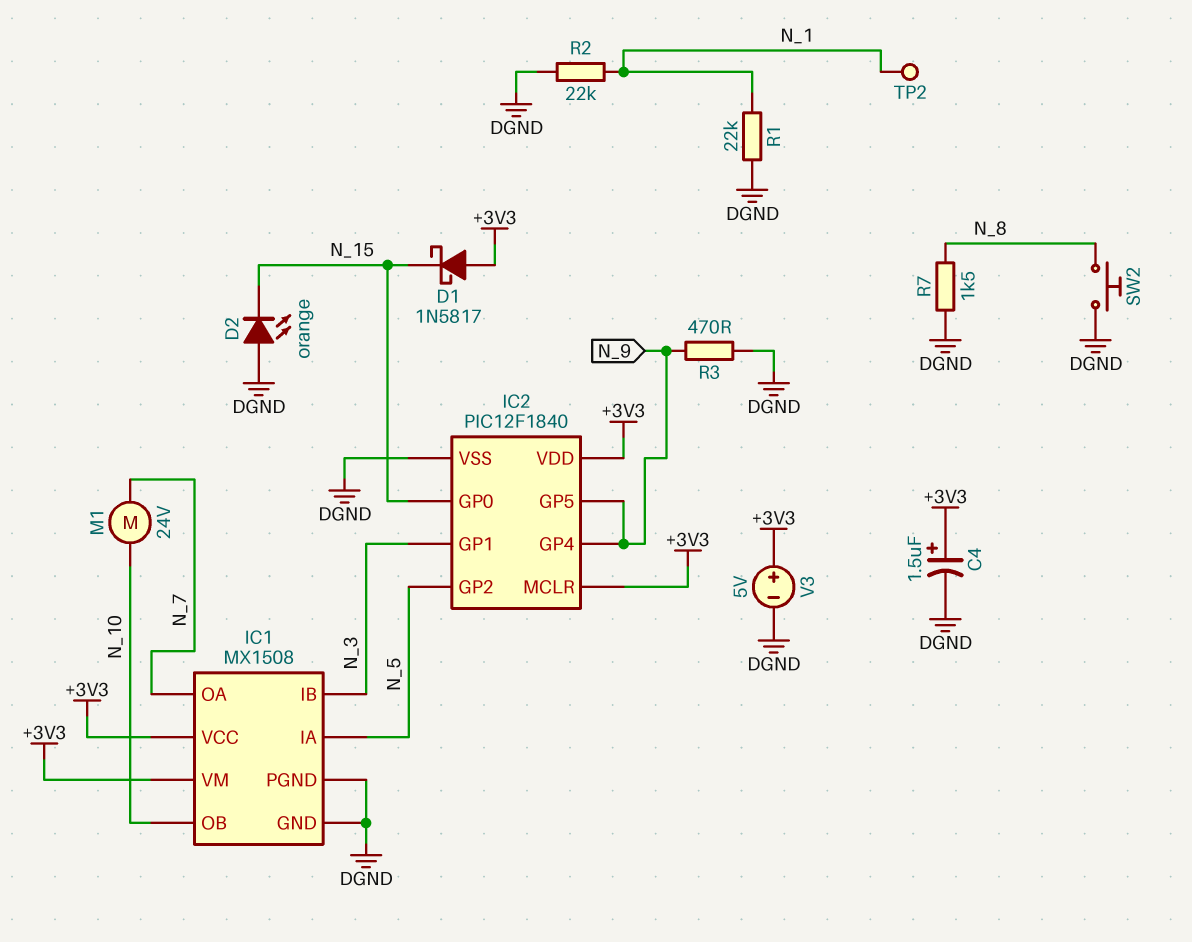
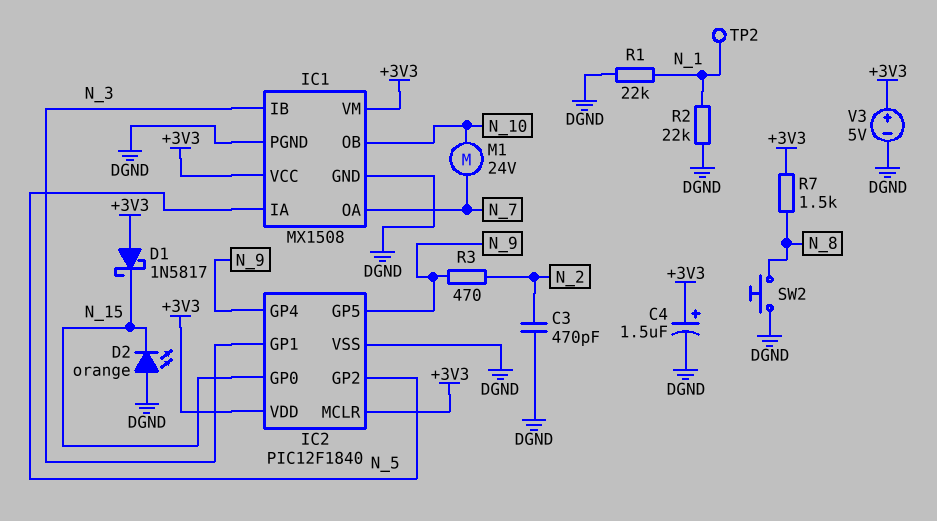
C3: none -> 470pF (DGND, N_2)
R3: 470 (DGND, N_9) -> 470 (N_2, N_9)
R7: 1.5k (DGND, N_8) -> 1.5k (+3V3, N_8)

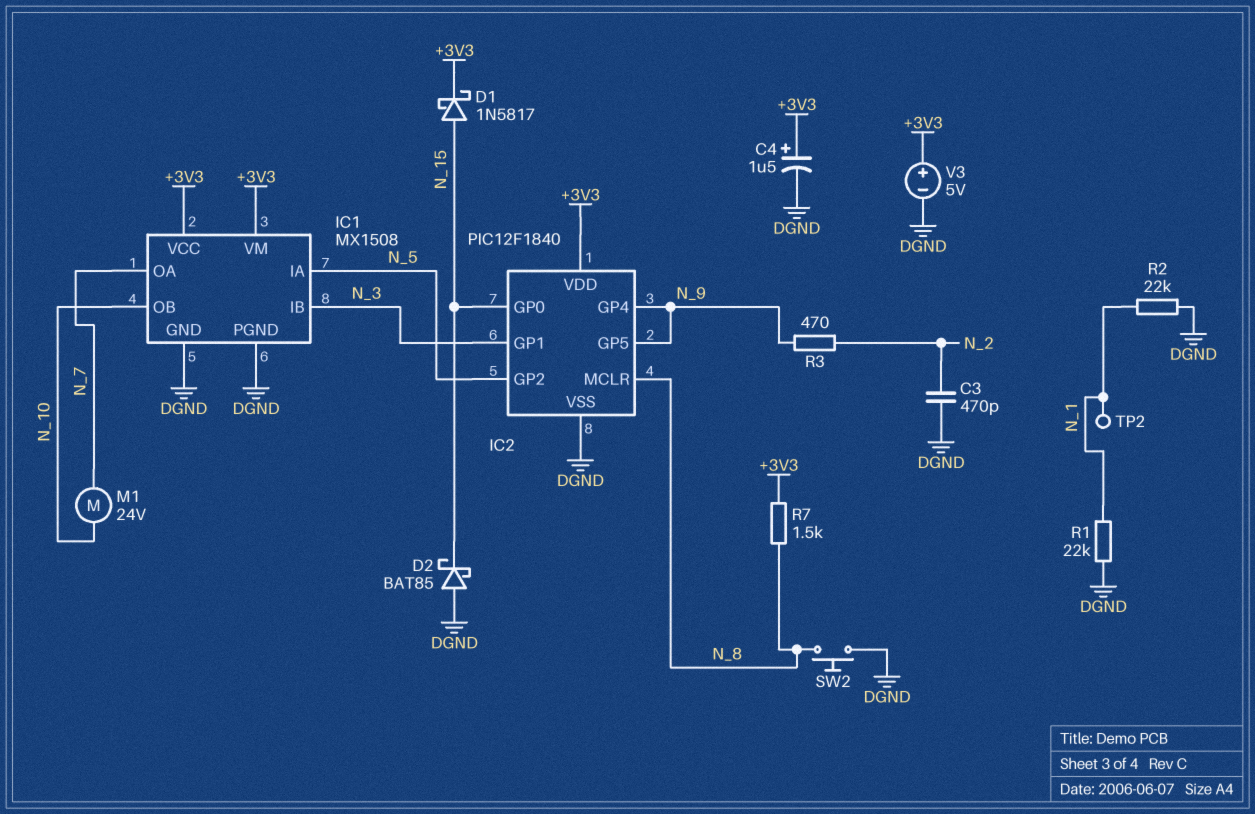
D1: schottky 1N5817 (A +3V3, K N_15) -> schottky 1N5817 (A N_15, K +3V3)
D2: LED orange (A DGND, K N_15) -> schottky BAT85 (A DGND, K N_15)
IC2 pin MCLR: +3V3 -> N_8

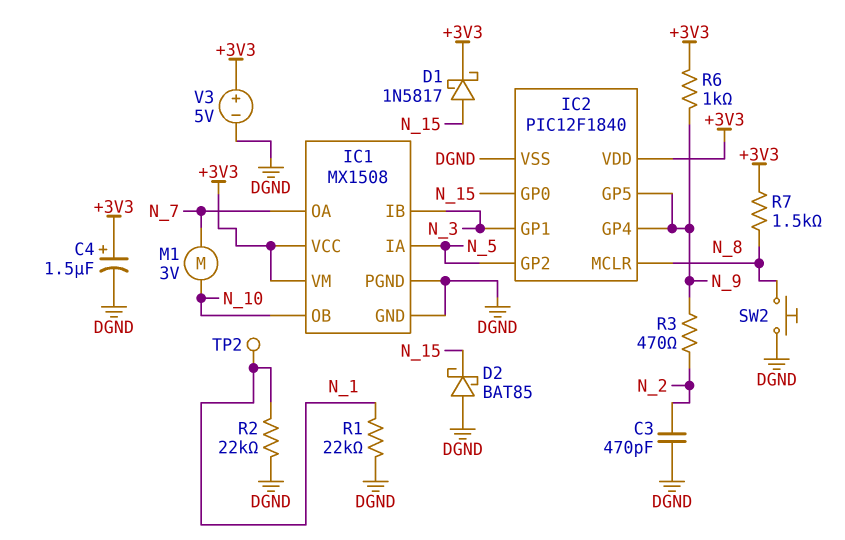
M1: motor 24V (N_7, N_10) -> motor 3V (N_7, N_10)
R6: none -> 1k (+3V3, N_9)

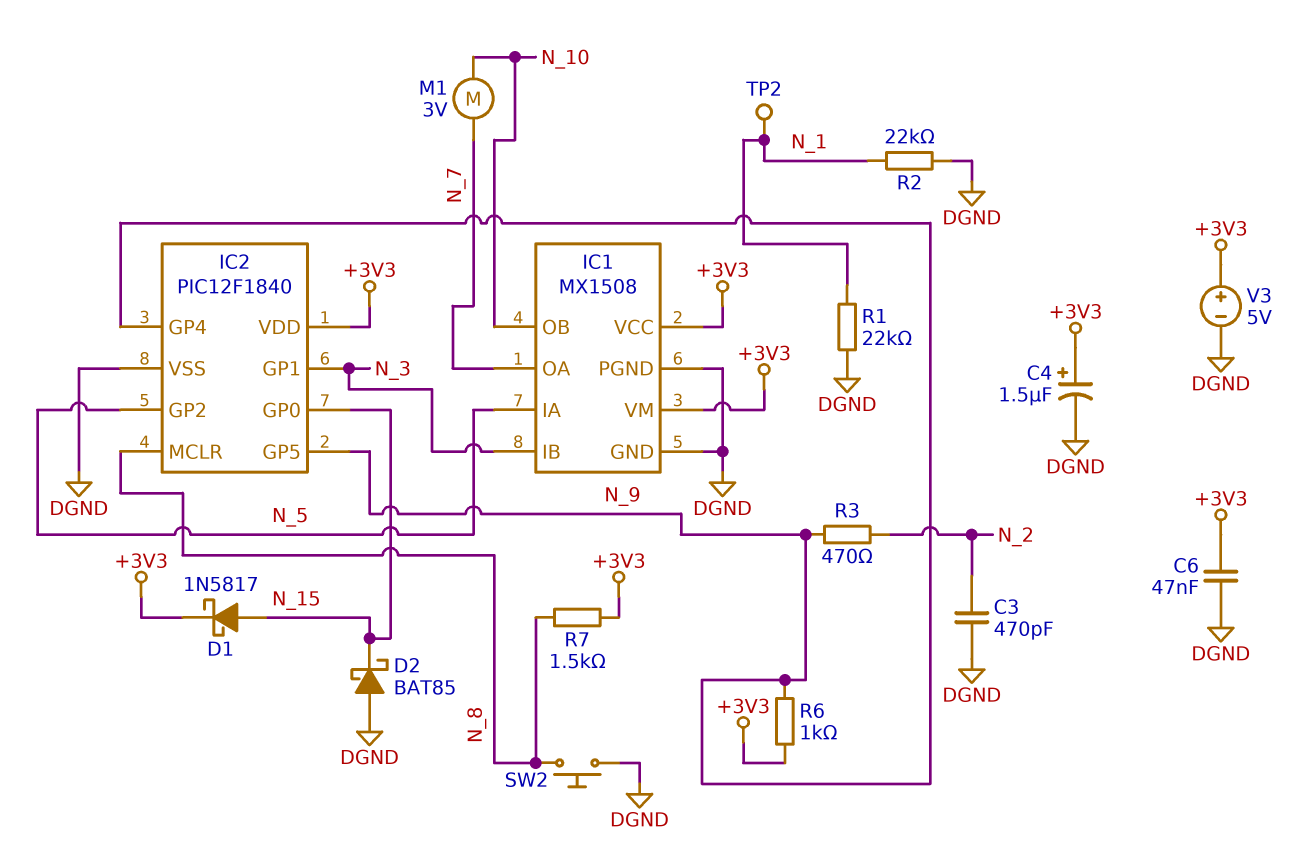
C6: none -> 47nF (+3V3, DGND)

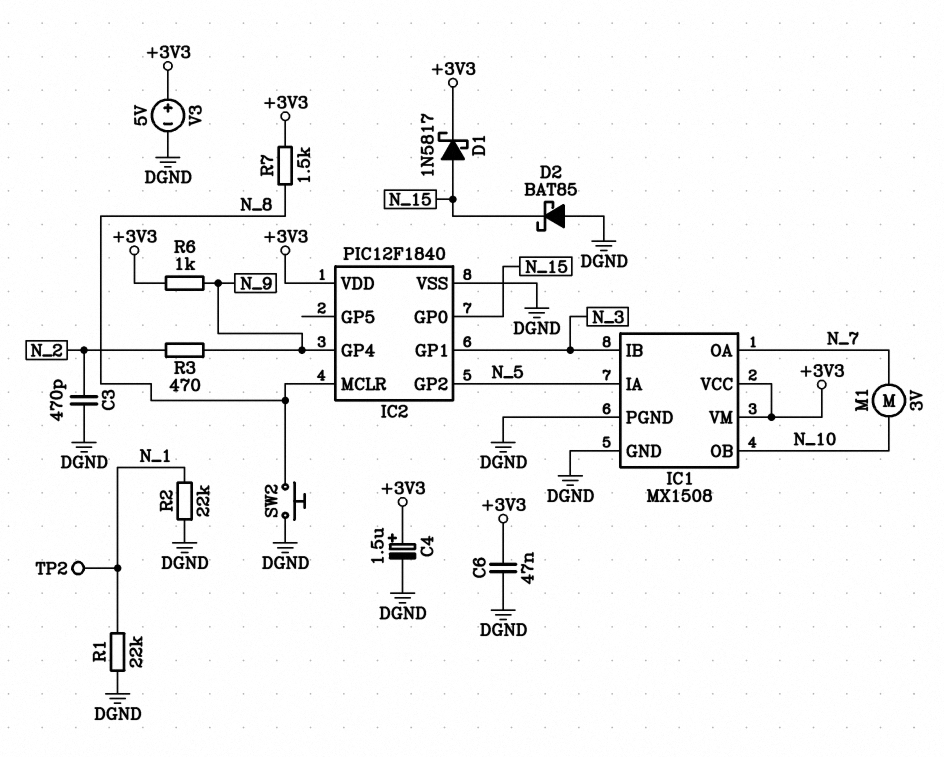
IC2 pin GP5: N_9 -> none

